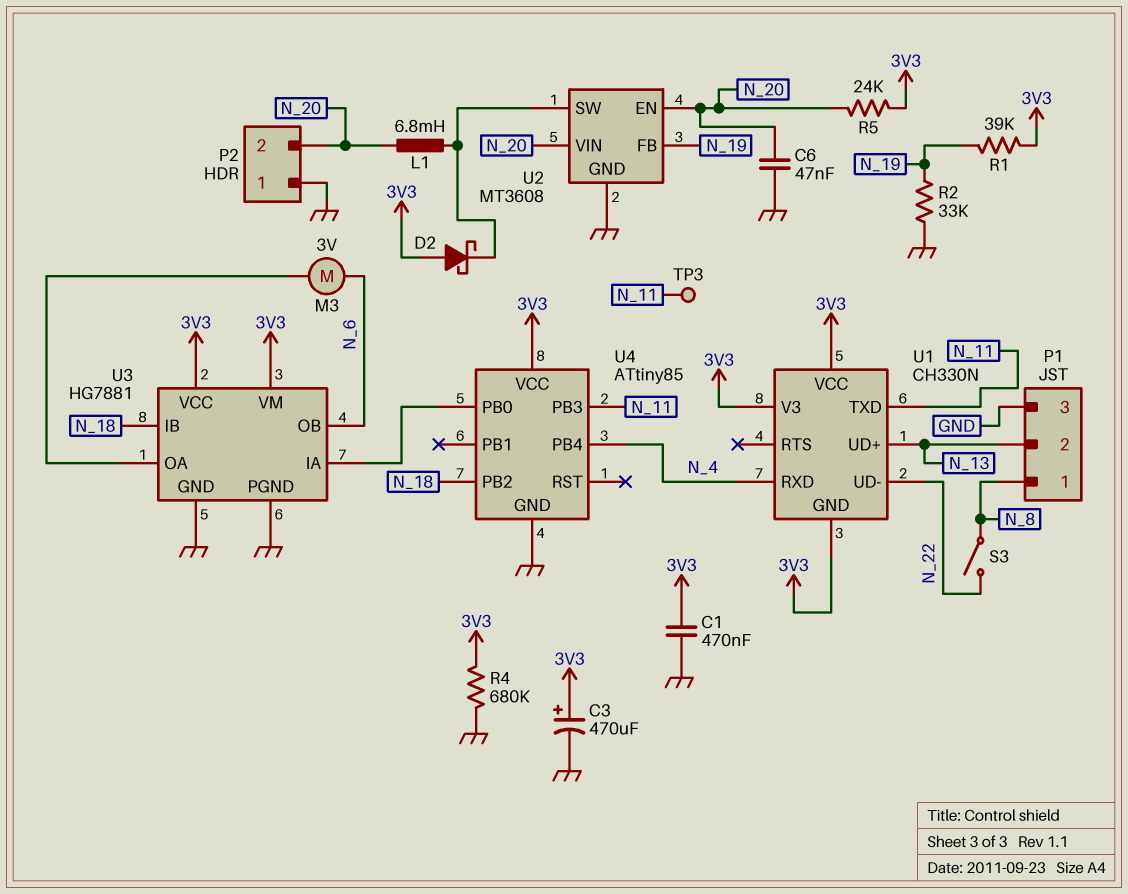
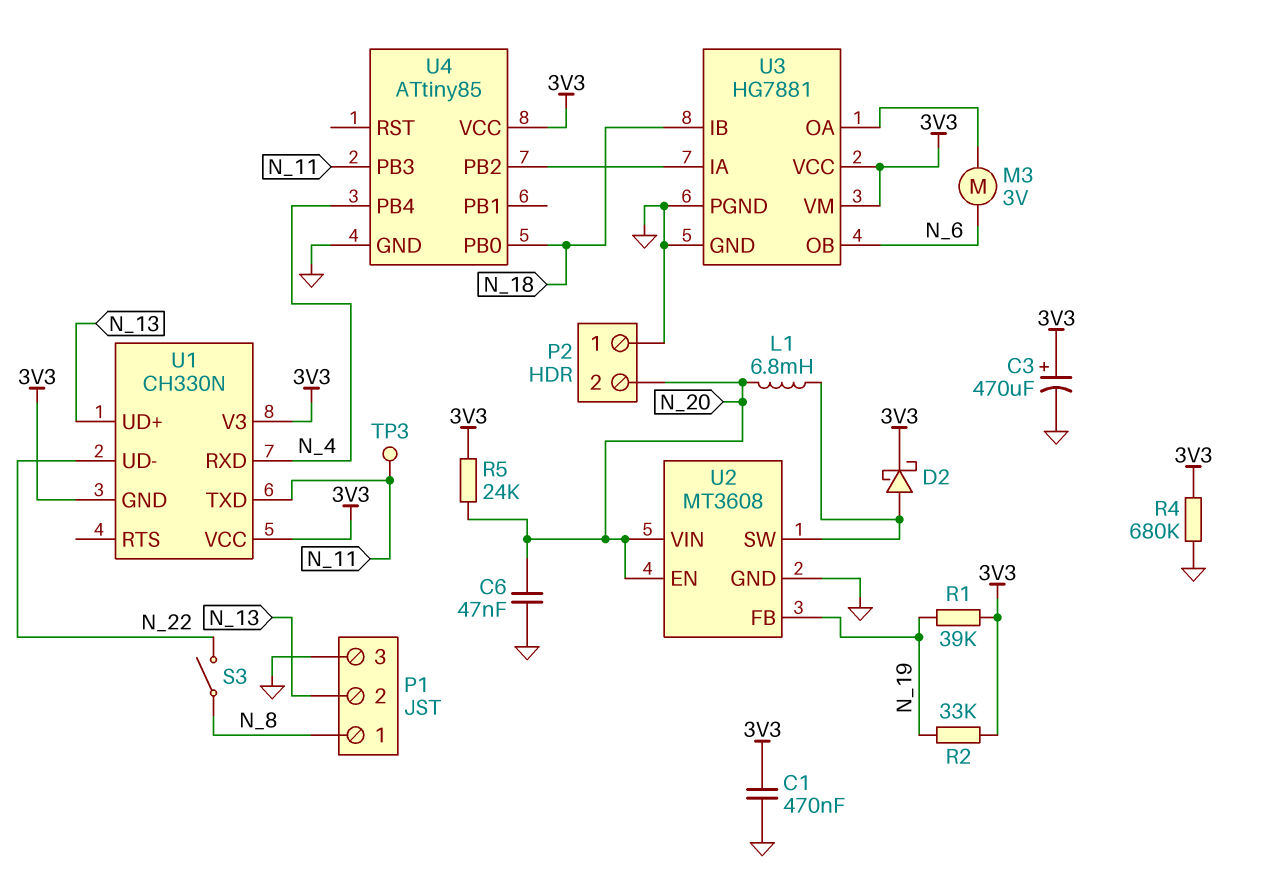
D2: schottky (A 3V3, K U2/SW) -> schottky (A U2/SW, K 3V3)
R2: 33k (GND, N_19) -> 33k (3V3, N_19)
U4 pin PB0: U3/IA -> N_18
U4 pin PB2: N_18 -> U3/IA

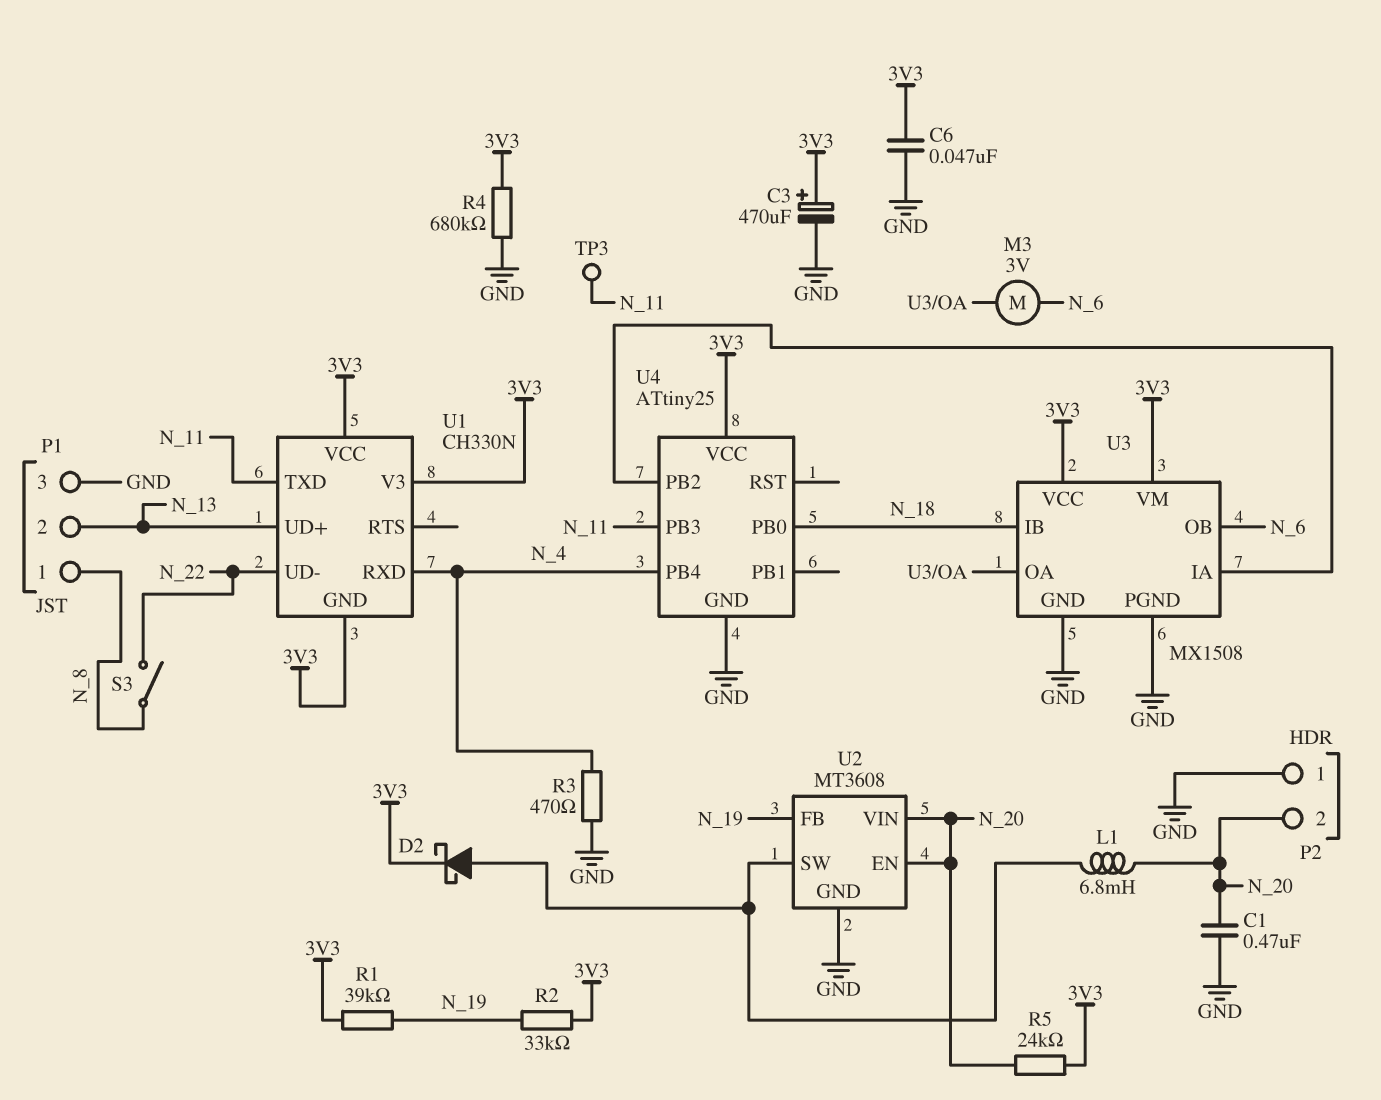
C1: 470nF (3V3, GND) -> 470nF (GND, N_20)
C6: 47nF (GND, N_20) -> 47nF (3V3, GND)
R3: none -> 470 (GND, N_4)
U3: HG7881 -> MX1508
U4: ATtiny85 -> ATtiny25

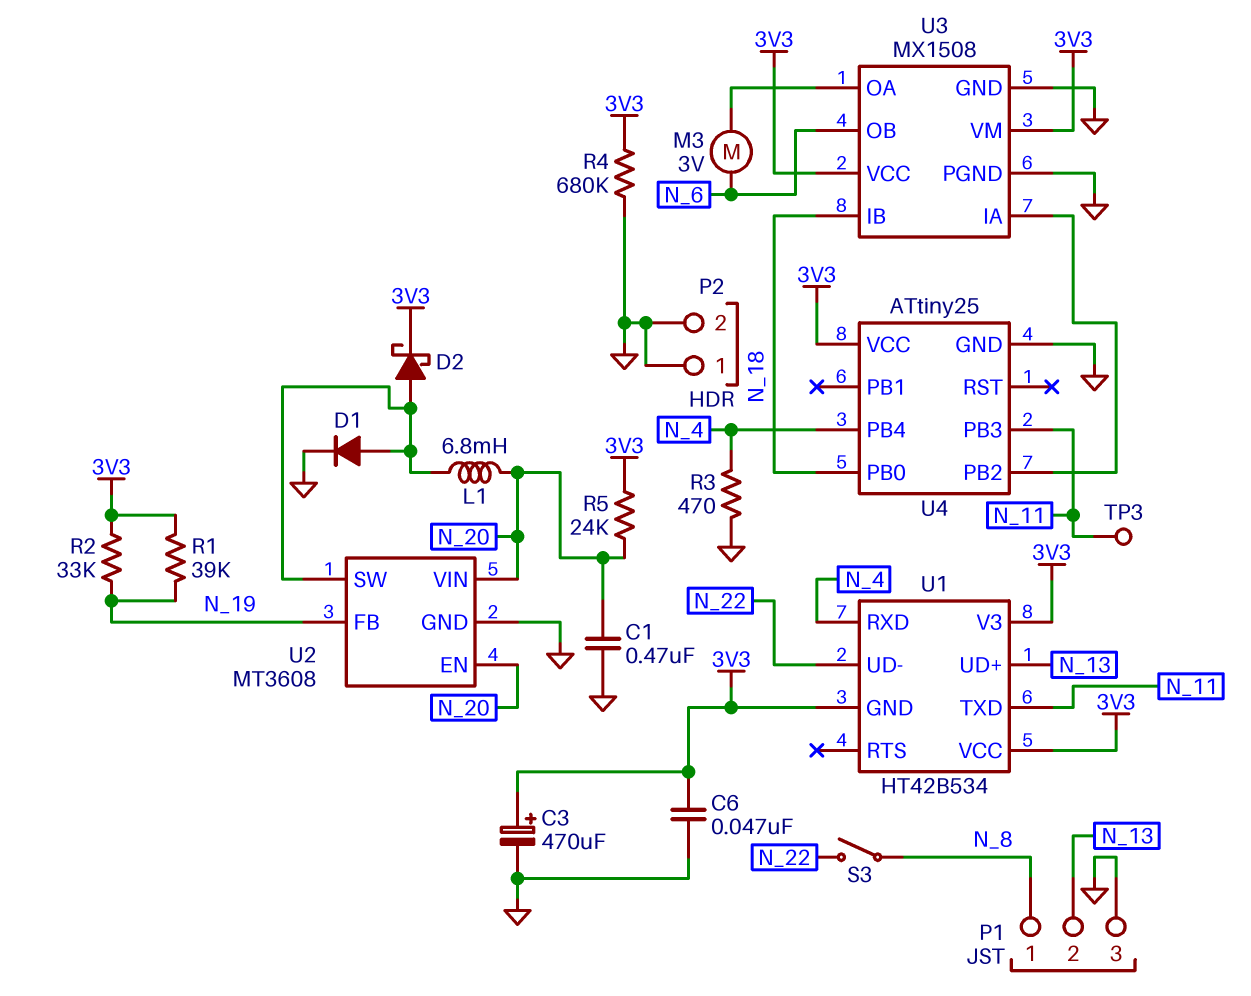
D1: none -> diode (A U2/SW, K GND)
P2 pin 2: N_20 -> GND
U1: CH330N -> HT42B534

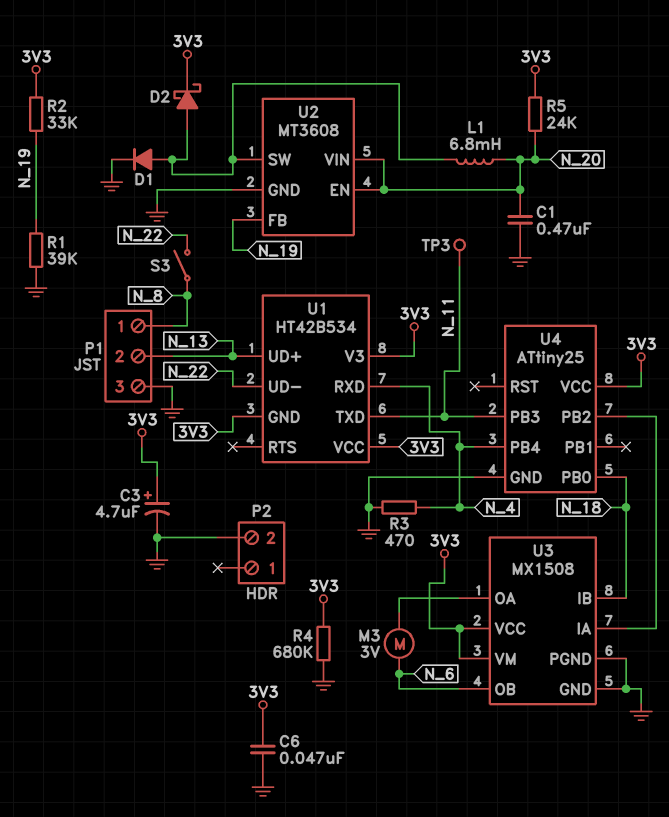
C3: 470uF (plus 3V3, minus GND) -> 4.7uF (plus 3V3, minus GND)
P2 pin 1: GND -> none
R1: 39k (3V3, N_19) -> 39k (GND, N_19)

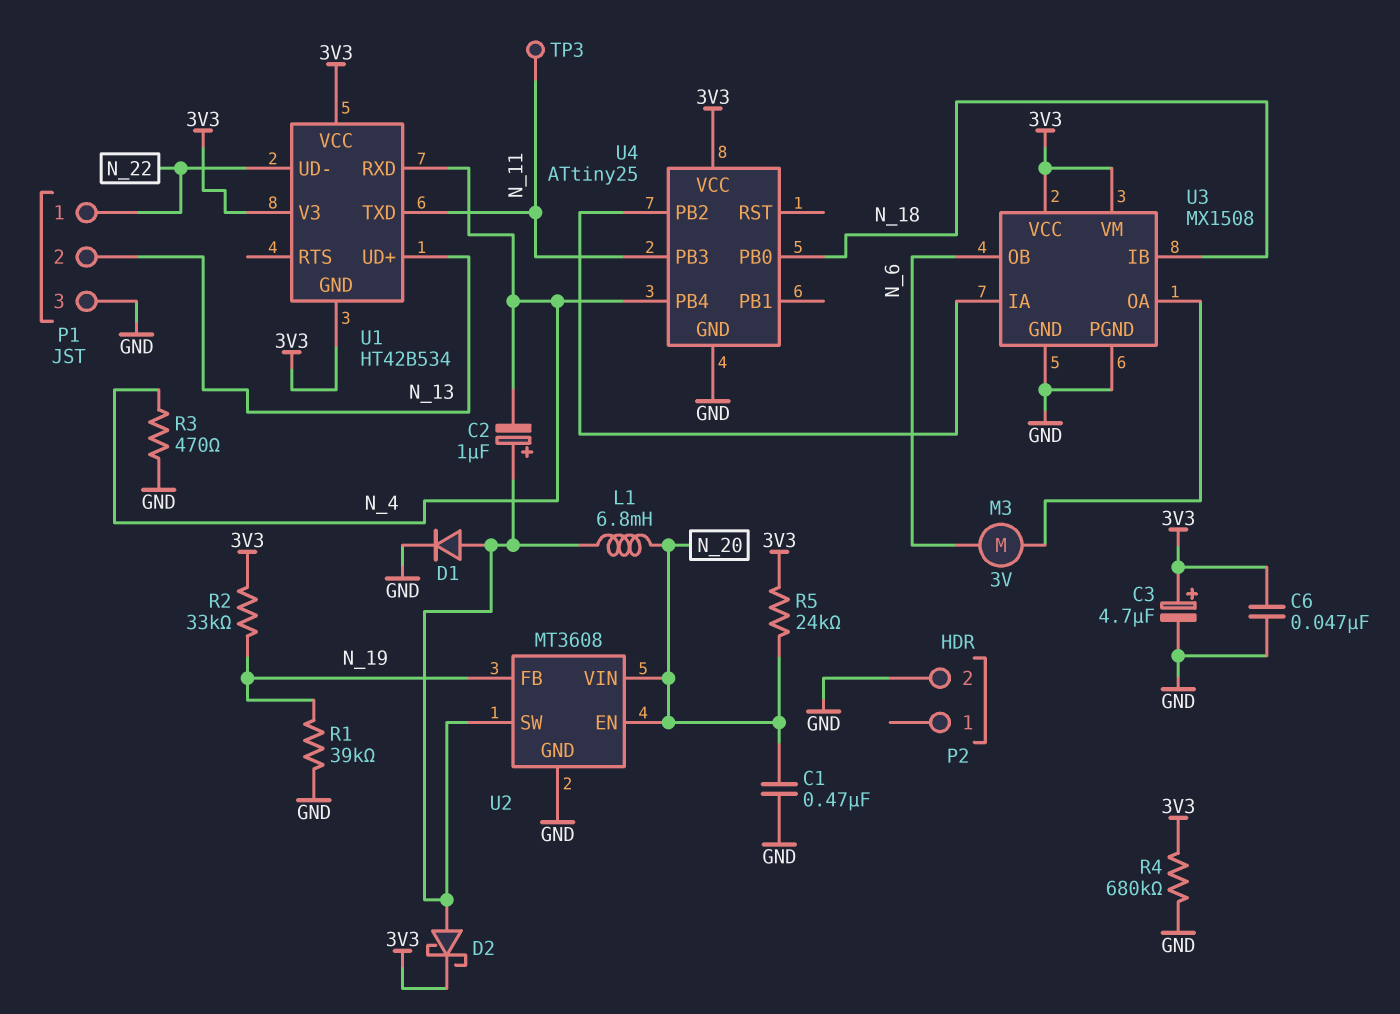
C2: none -> 1uF (plus U2/SW, minus N_4)
P1 pin 1: N_8 -> N_22
S3: switch (N_8, N_22) -> none

